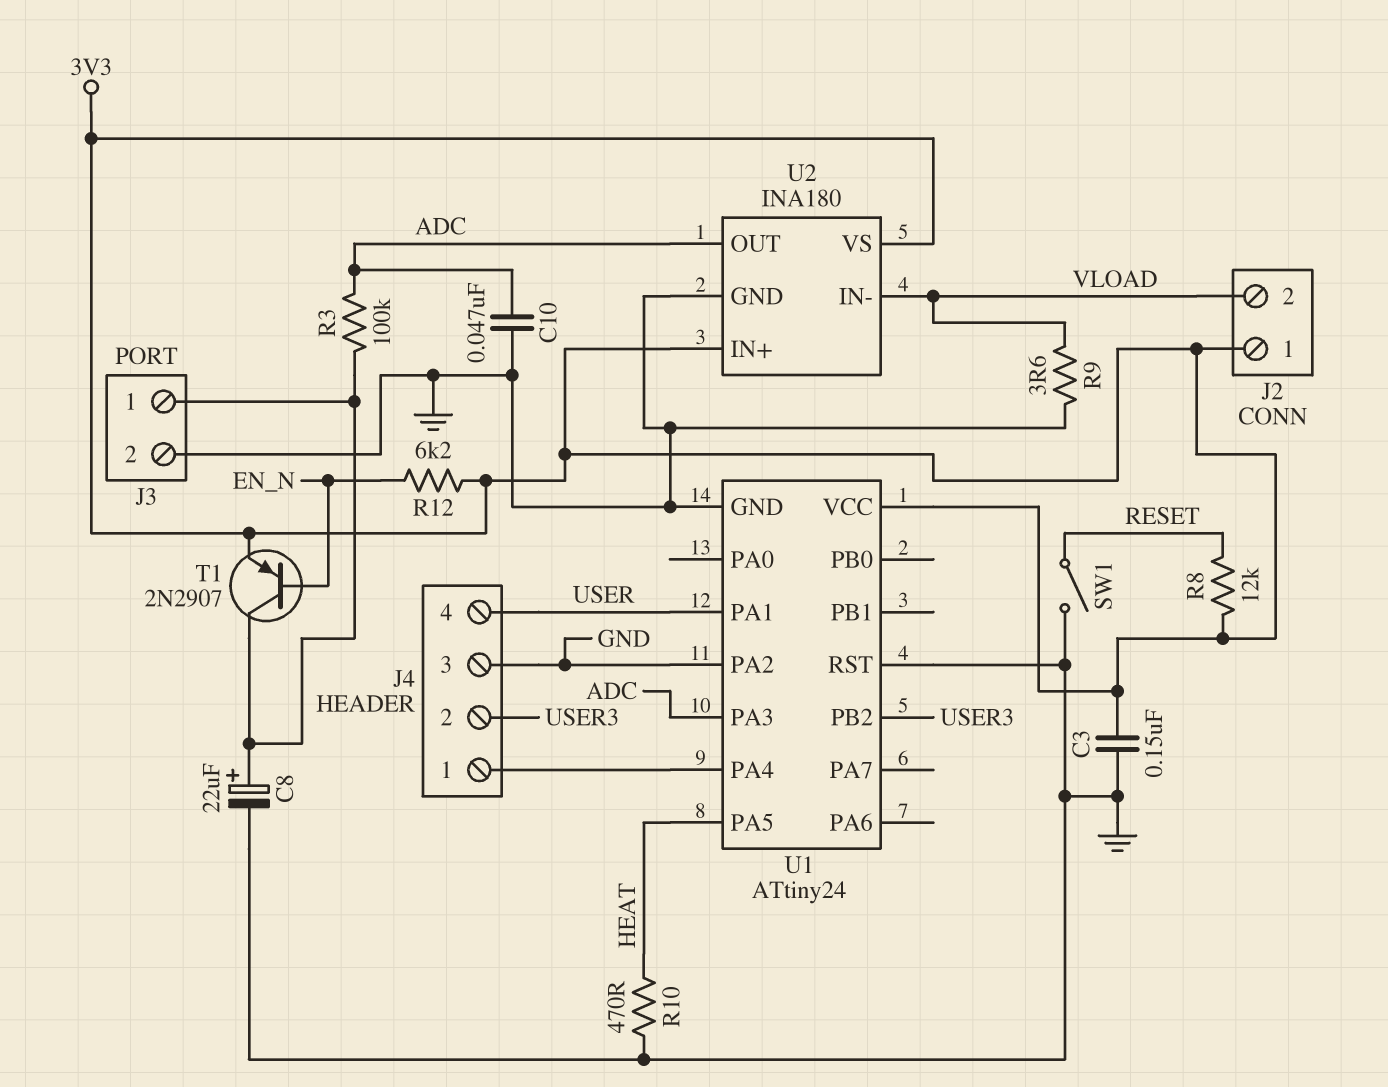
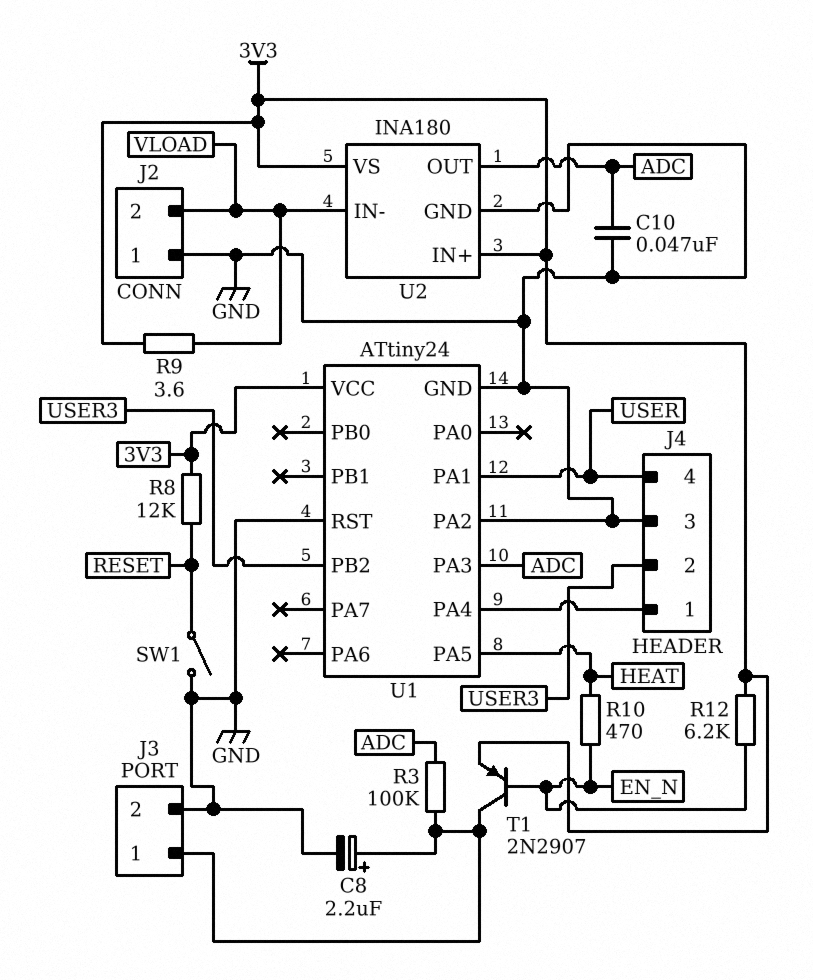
C3: 150nF (3V3, GND) -> none
C8: 22uF (plus J3/1, minus GND) -> 2.2uF (plus J3/1, minus GND)
J2 pin 1: 3V3 -> GND
R9: 3.6 (GND, VLOAD) -> 3.6 (3V3, VLOAD)
R10: 470 (GND, HEAT) -> 470 (EN_N, HEAT)

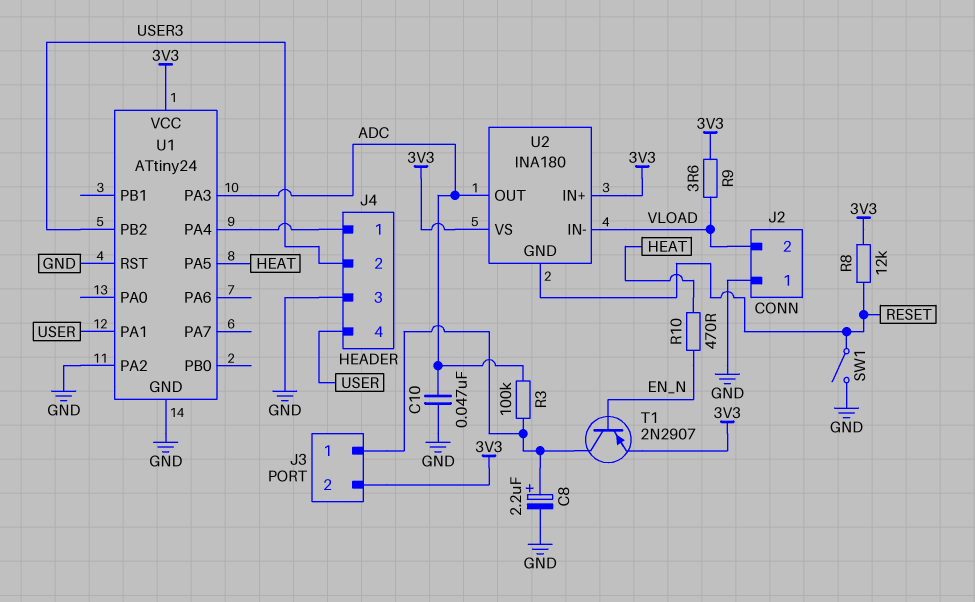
J3 pin 2: GND -> 3V3
R12: 6.2k (3V3, EN_N) -> none
U2 pin GND: GND -> RESET

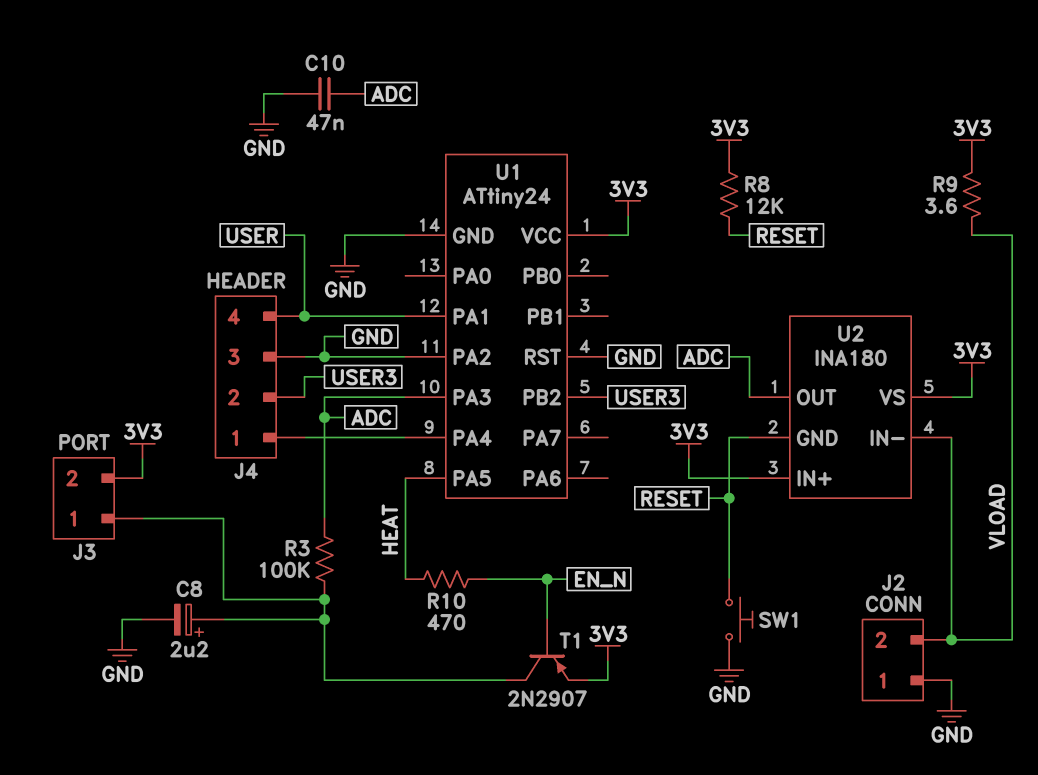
SW1: switch (GND, RESET) -> button (GND, RESET)

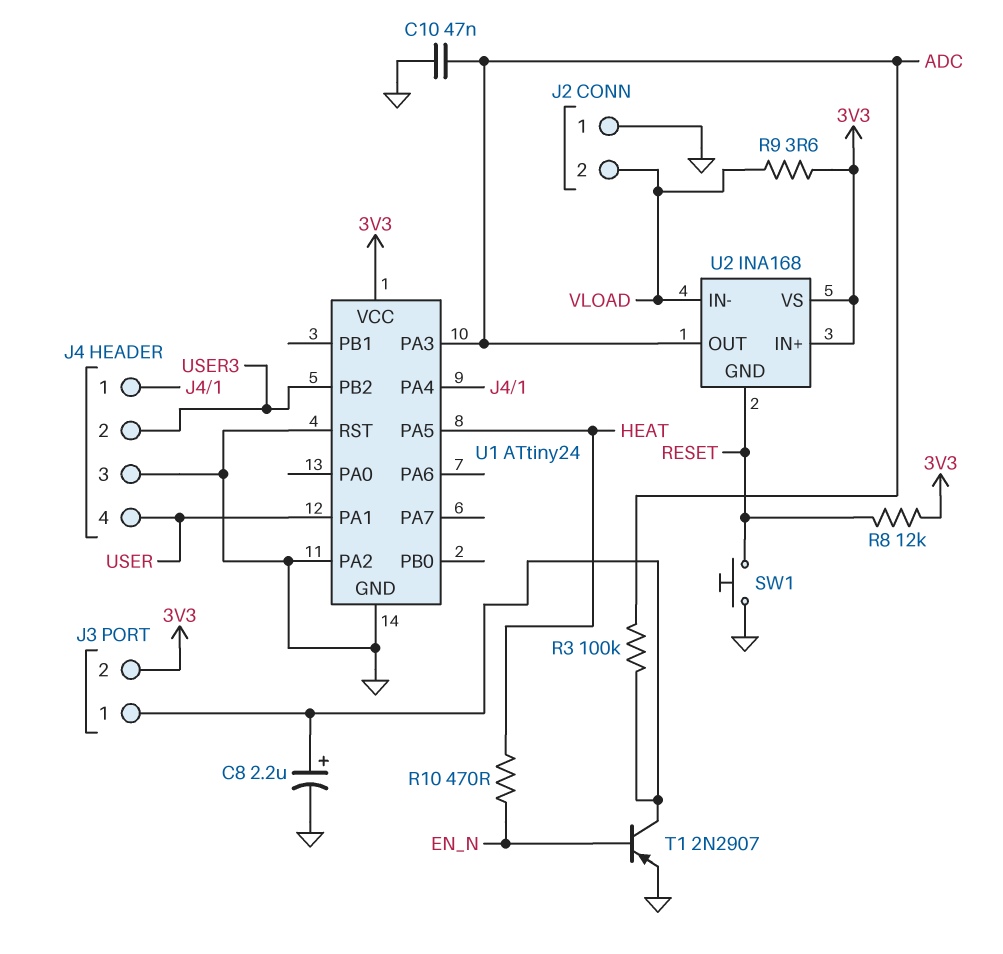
T1: PNP 2N2907 (B EN_N, C J3/1, E 3V3) -> PNP 2N2907 (B EN_N, C J3/1, E GND)
U2: INA180 -> INA168

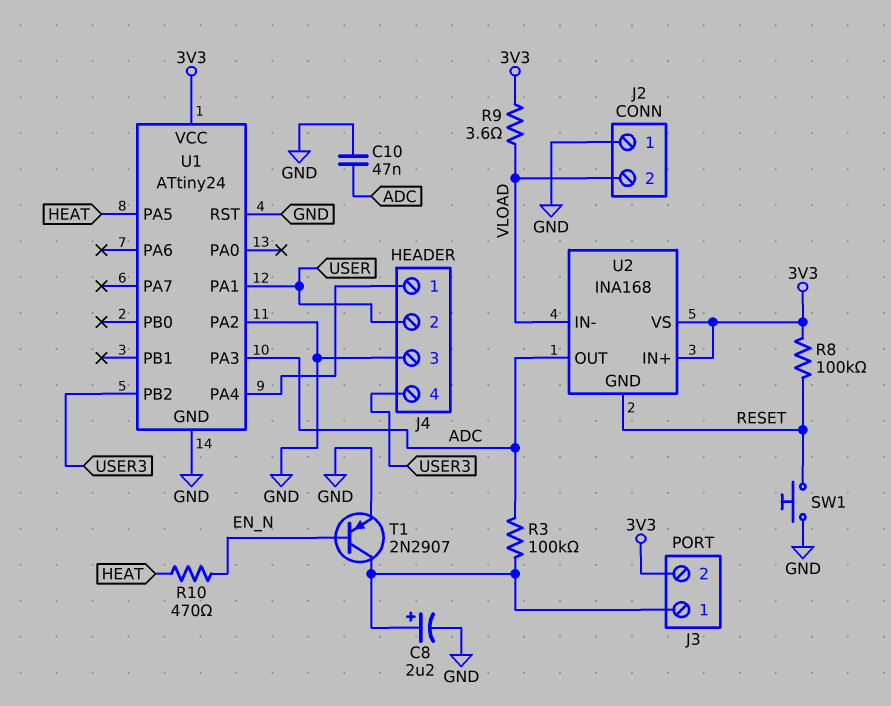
J4 pin 2: USER3 -> USER
J4 pin 4: USER -> USER3
R8: 12k (3V3, RESET) -> 100k (3V3, RESET)

